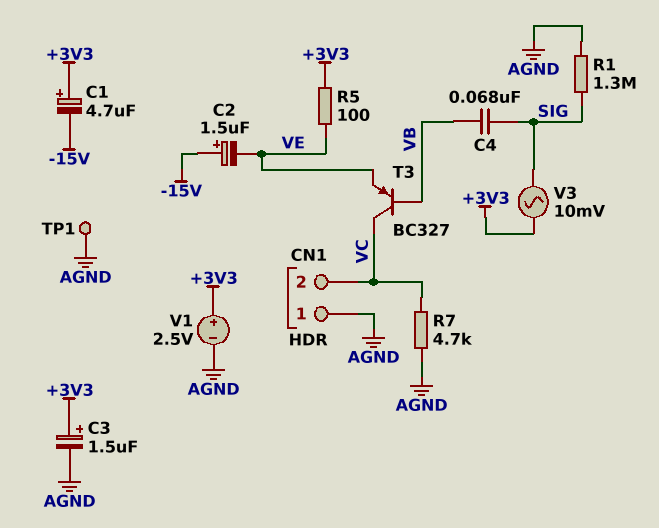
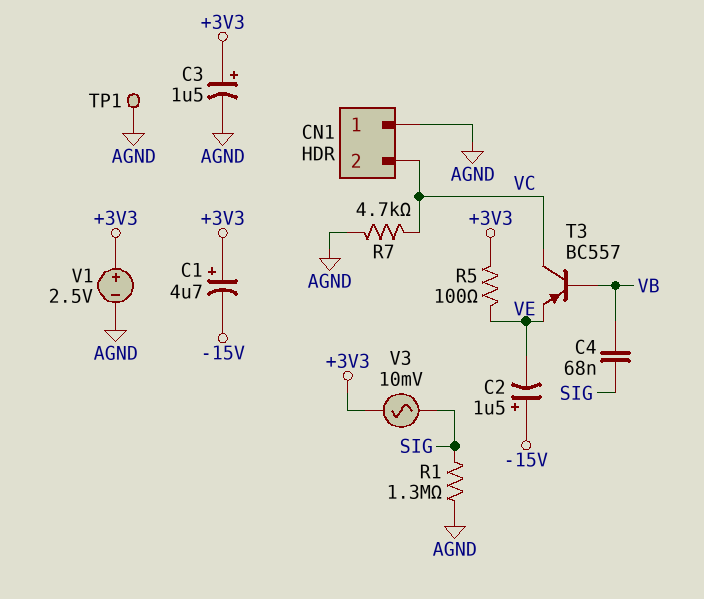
T3: PNP BC327 (B VB, C VC, E VE) -> PNP BC557 (B VB, C VC, E VE)

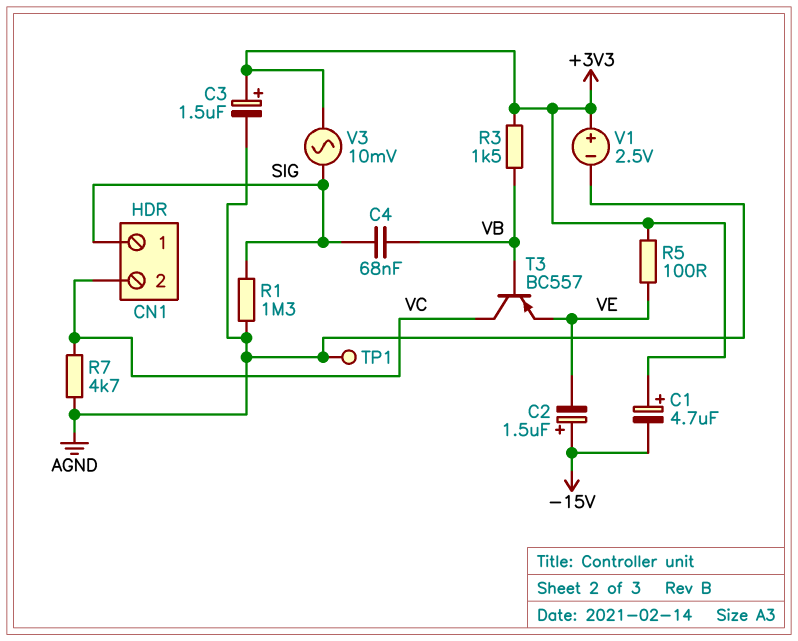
CN1 pin 1: AGND -> SIG
R3: none -> 1.5k (+3V3, VB)

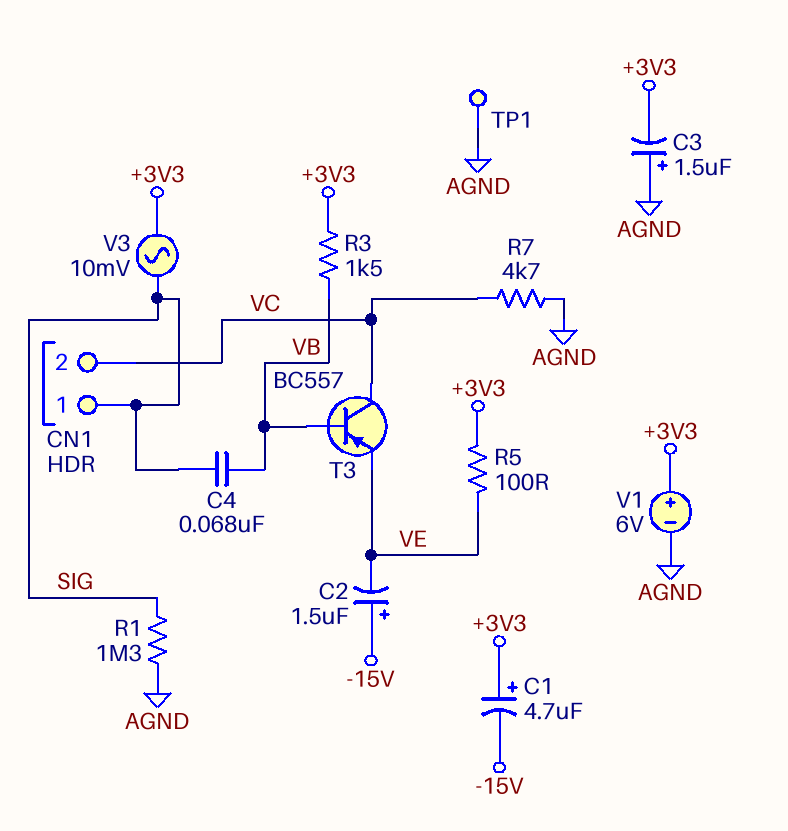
C3: 1.5uF (plus +3V3, minus AGND) -> 1.5uF (plus AGND, minus +3V3)
V1: 2.5V (plus +3V3, minus AGND) -> 6V (plus +3V3, minus AGND)

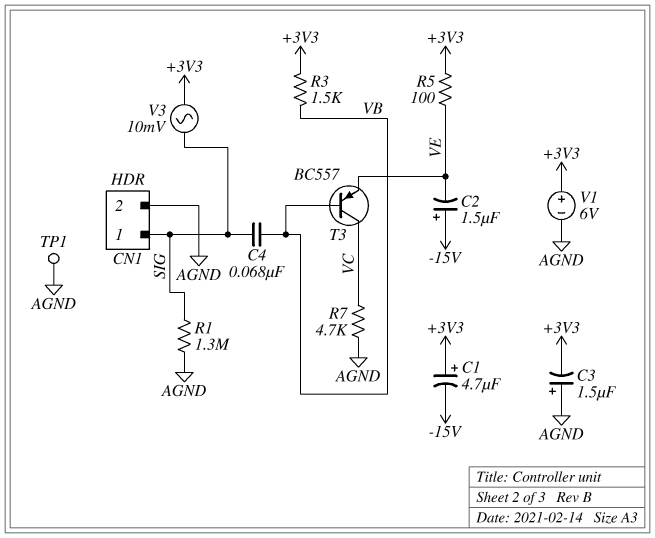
CN1 pin 2: VC -> AGND

